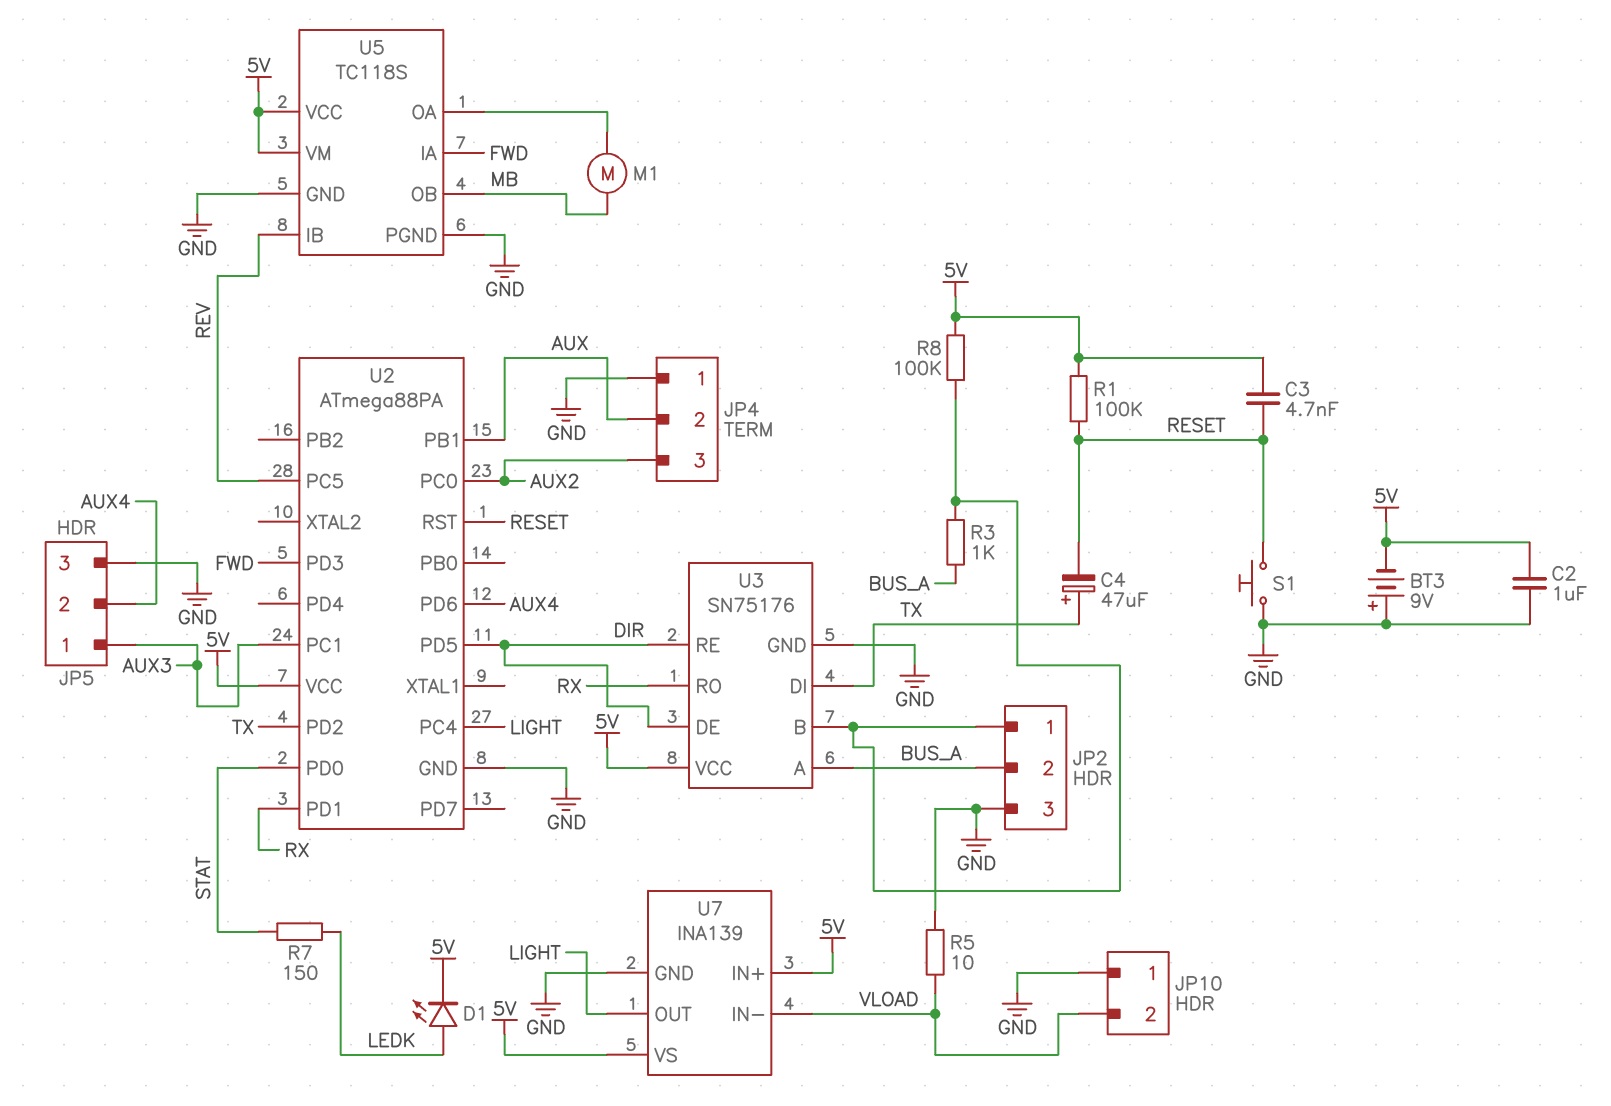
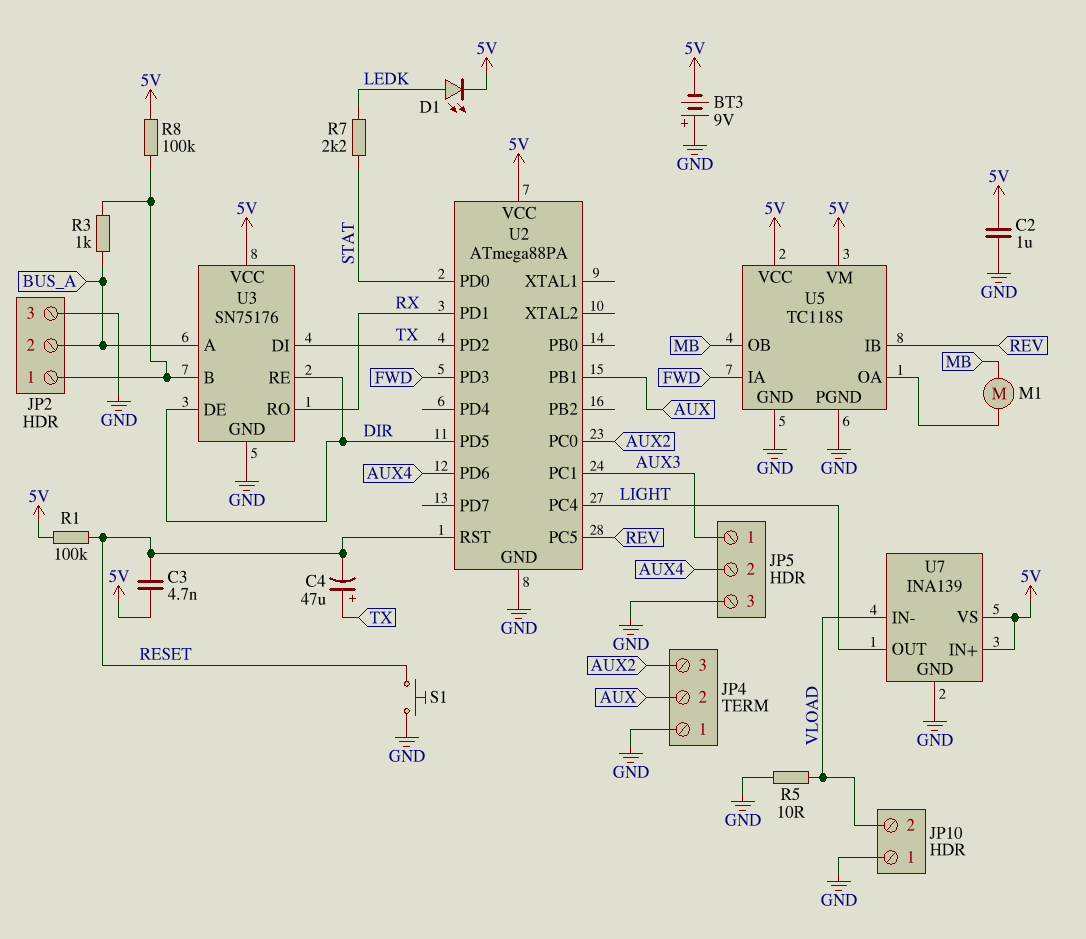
R7: 150 (LEDK, STAT) -> 2.2k (LEDK, STAT)

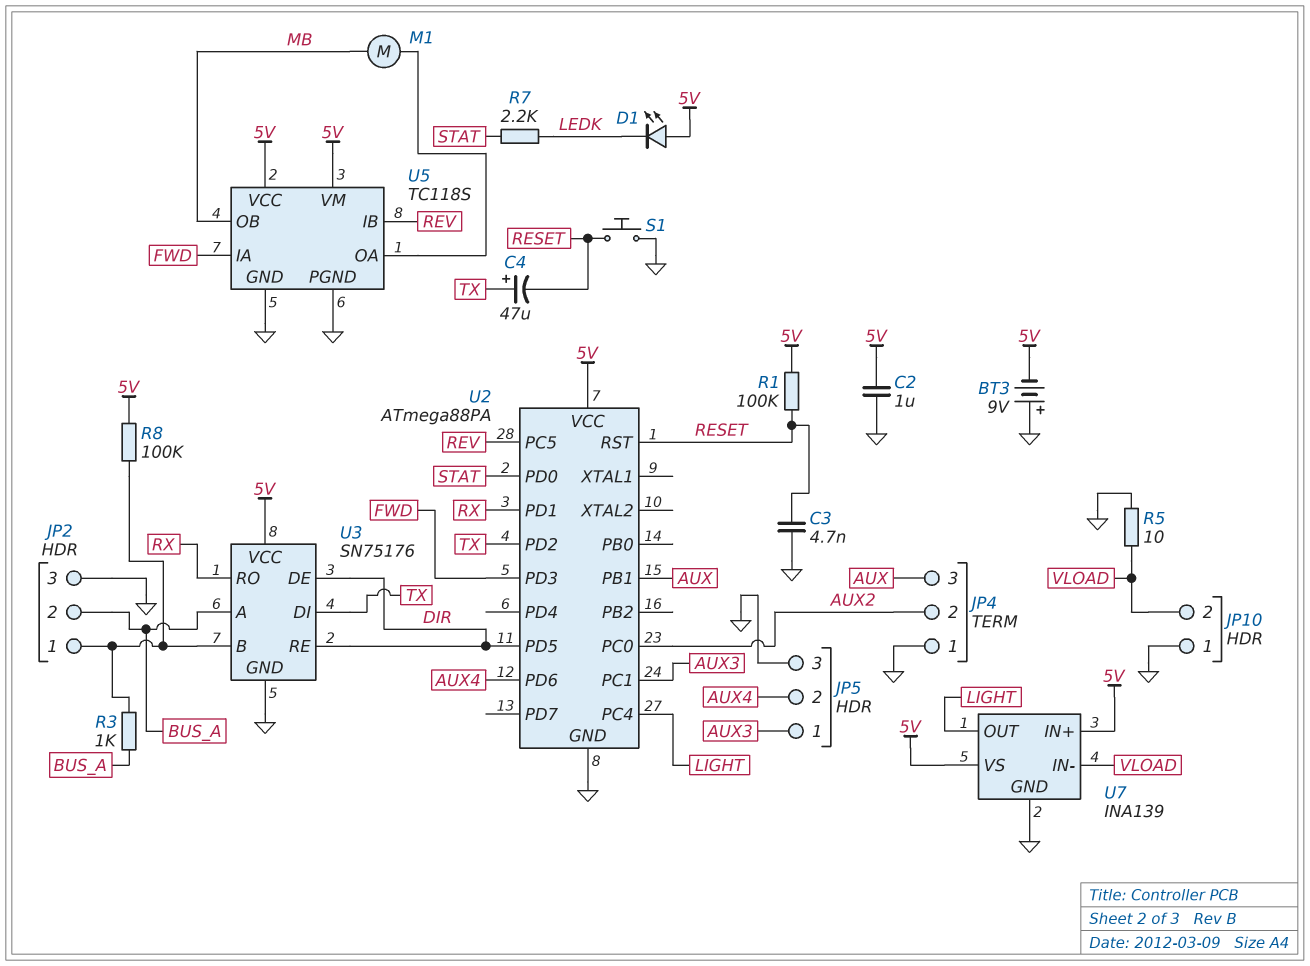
C3: 4.7nF (5V, RESET) -> 4.7nF (GND, RESET)
D1: LED (A LEDK, K 5V) -> LED (A 5V, K LEDK)
JP4 pin 2: AUX -> AUX2
JP4 pin 3: AUX2 -> AUX

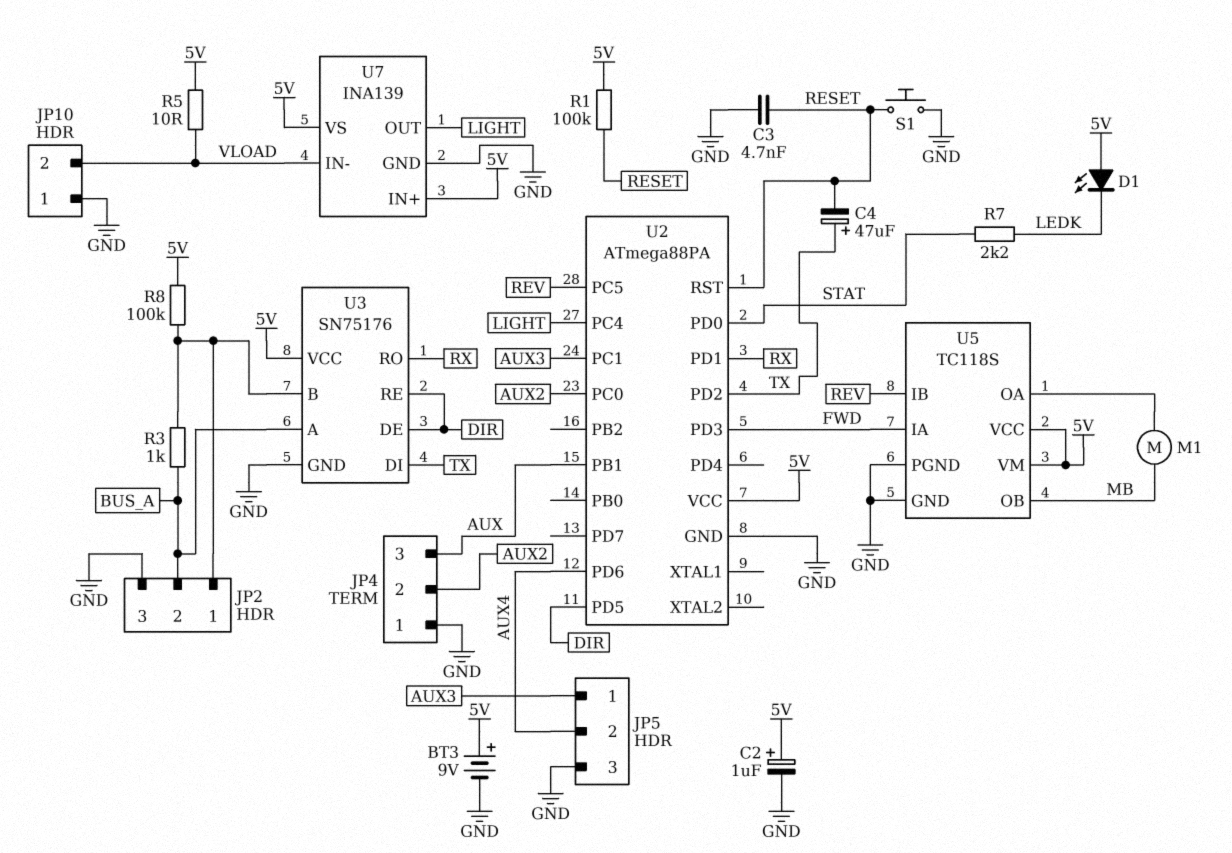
BT3: 9V (plus GND, minus 5V) -> 9V (plus 5V, minus GND)
C2: 1uF (5V, GND) -> 1uF (plus 5V, minus GND)
R5: 10 (GND, VLOAD) -> 10 (5V, VLOAD)

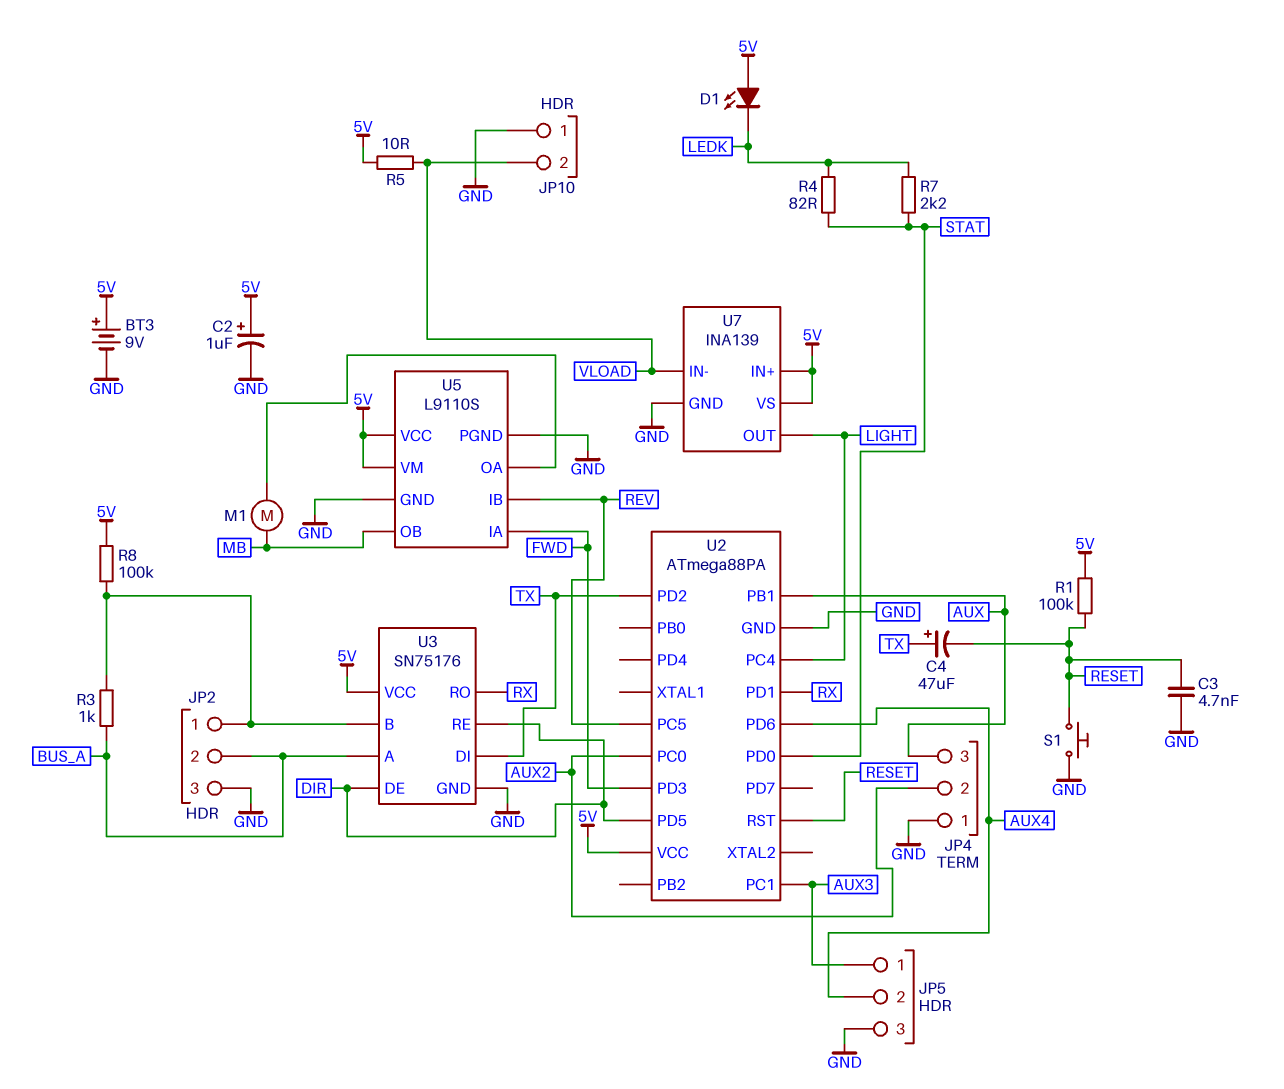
R4: none -> 82 (LEDK, STAT)
U5: TC118S -> L9110S

